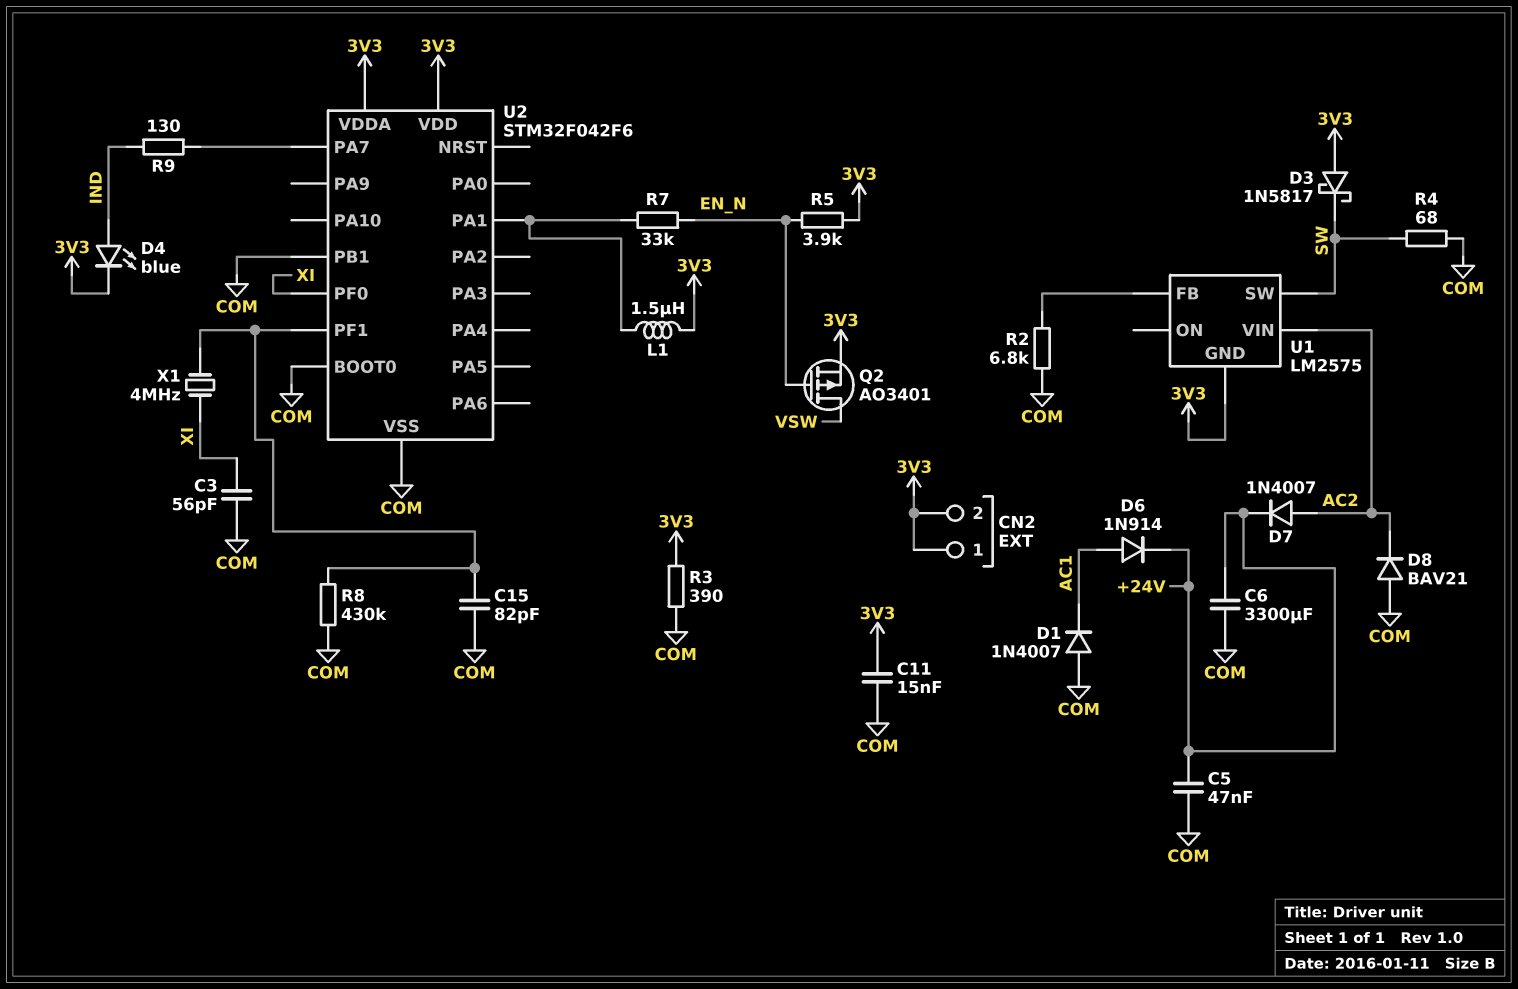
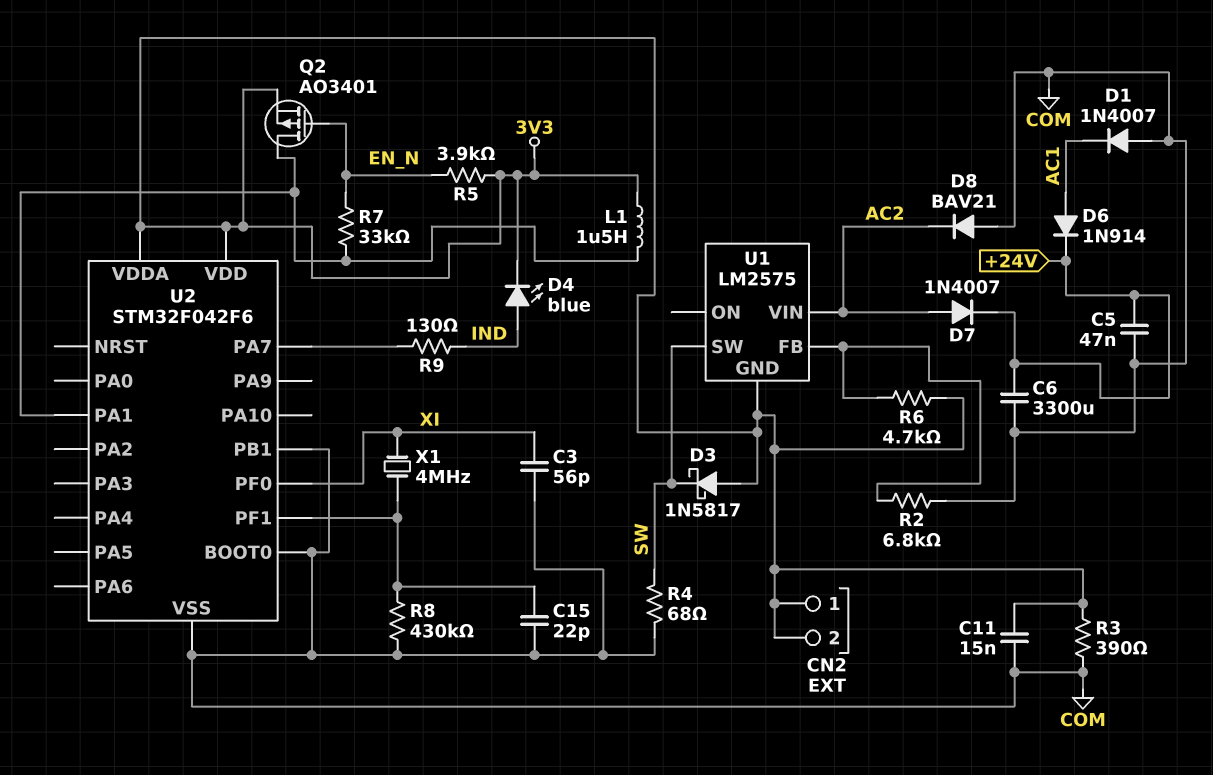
C15: 82pF (COM, U2/PF1) -> 22pF (COM, U2/PF1)
Q2: PMOS AO3401 (G EN_N, D VSW, S 3V3) -> PMOS AO3401 (G EN_N, D U2/PA1, S 3V3)
R6: none -> 4.7k (3V3, U1/FB)

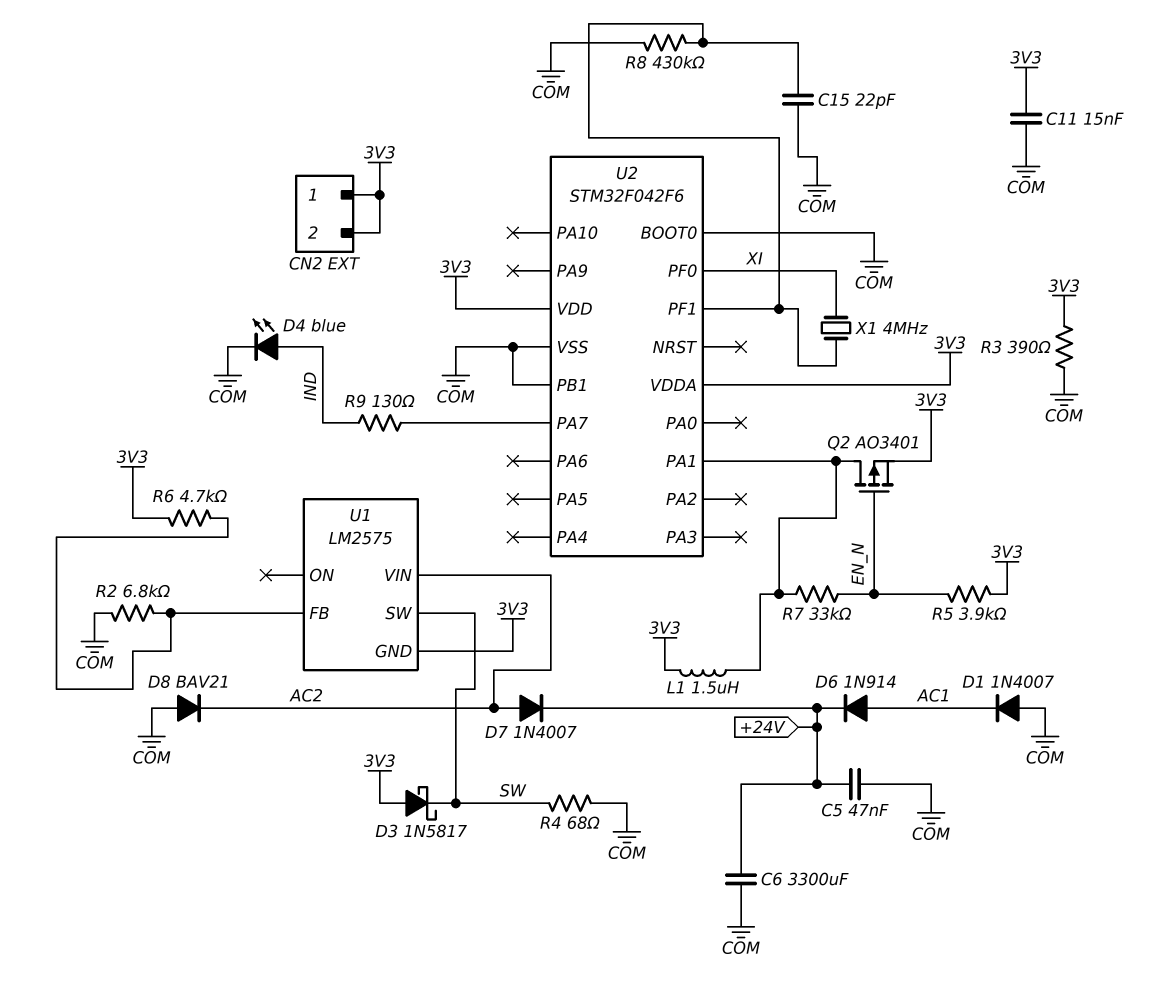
C3: 56pF (COM, XI) -> none
D4: LED blue (A IND, K 3V3) -> LED blue (A IND, K COM)

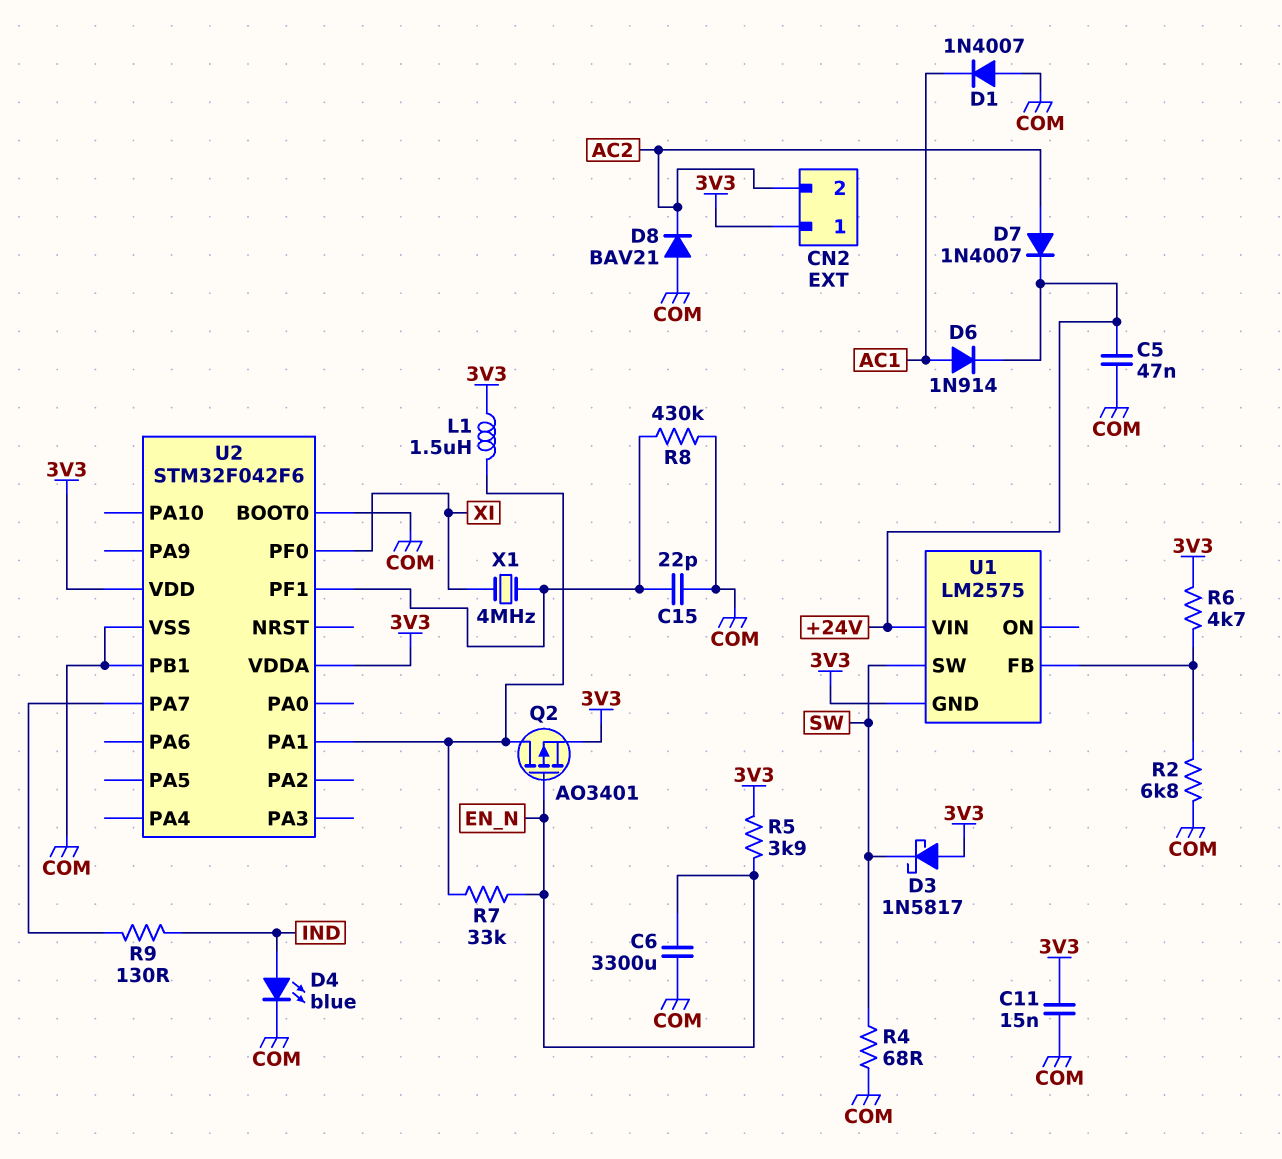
C6: 3300uF (+24V, COM) -> 3300uF (COM, EN_N)
CN2 pin 2: 3V3 -> AC2
R3: 390 (3V3, COM) -> none
U1 pin VIN: AC2 -> +24V

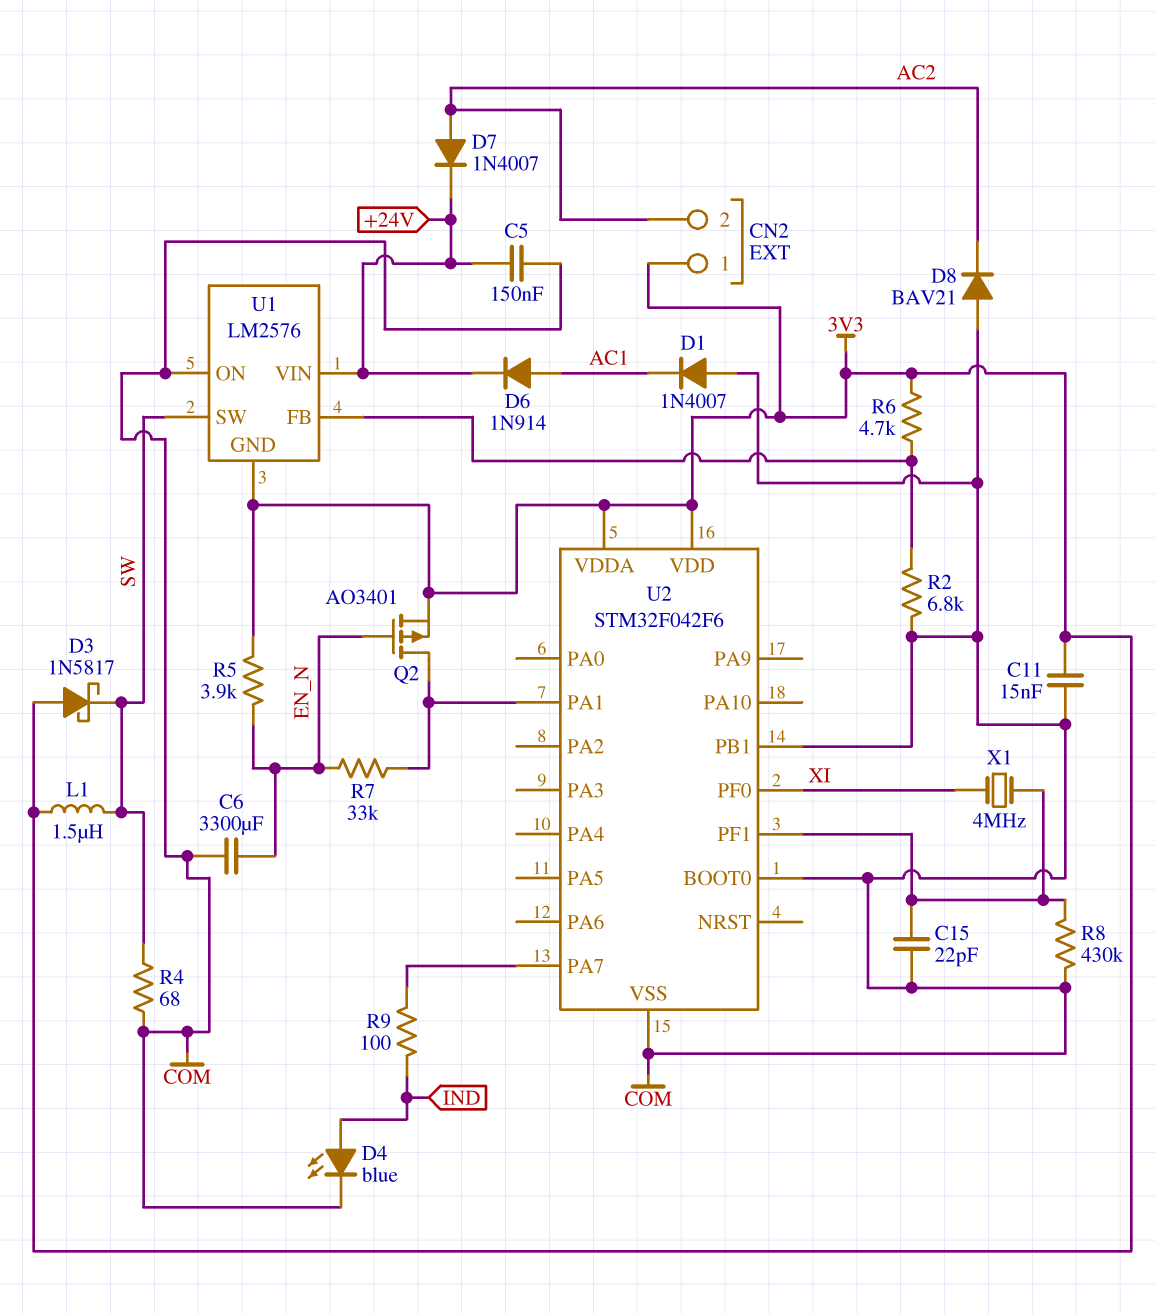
C5: 47nF (+24V, COM) -> 150nF (+24V, COM)
L1: 1.5uH (3V3, U2/PA1) -> 1.5uH (3V3, SW)
R9: 130 (IND, U2/PA7) -> 100 (IND, U2/PA7)
U1: LM2575 -> LM2576
U1 pin ON: none -> COM

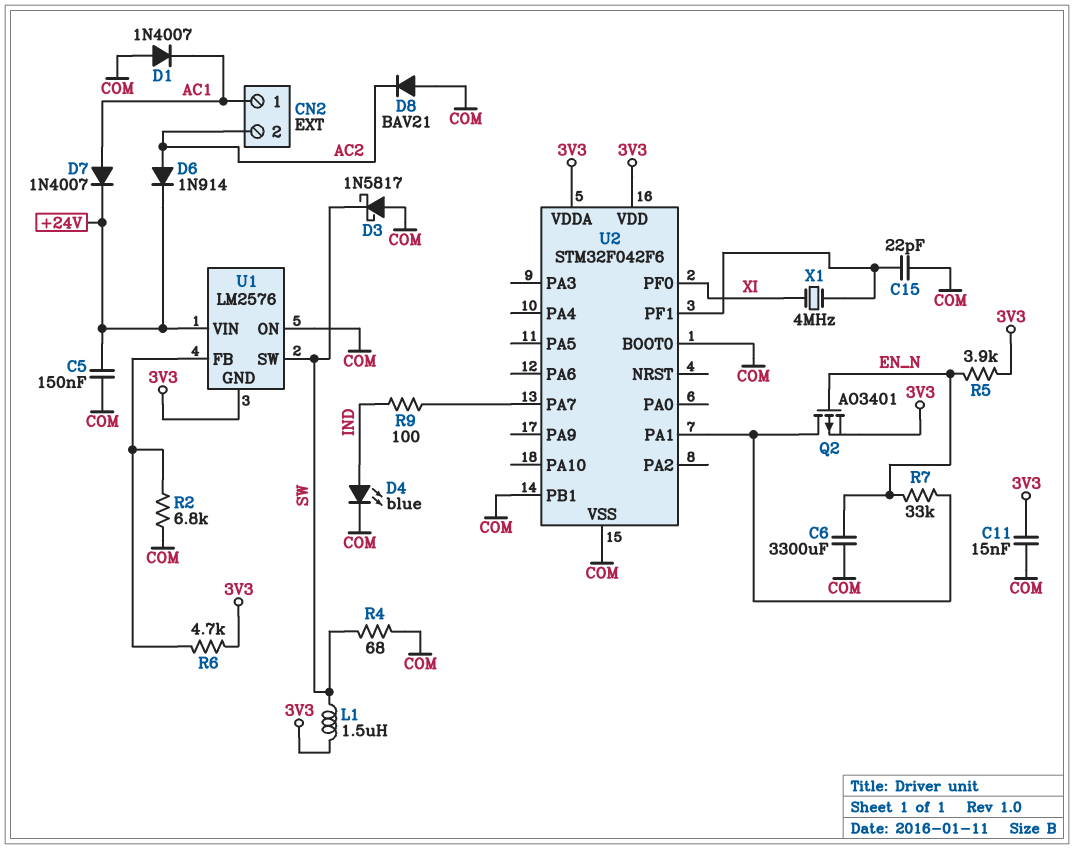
CN2 pin 1: 3V3 -> AC1
D3: schottky 1N5817 (A 3V3, K SW) -> schottky 1N5817 (A COM, K SW)
D6: diode 1N914 (A AC1, K +24V) -> diode 1N914 (A AC2, K +24V)
D7: diode 1N4007 (A AC2, K +24V) -> diode 1N4007 (A AC1, K +24V)
R8: 430k (COM, U2/PF1) -> none

